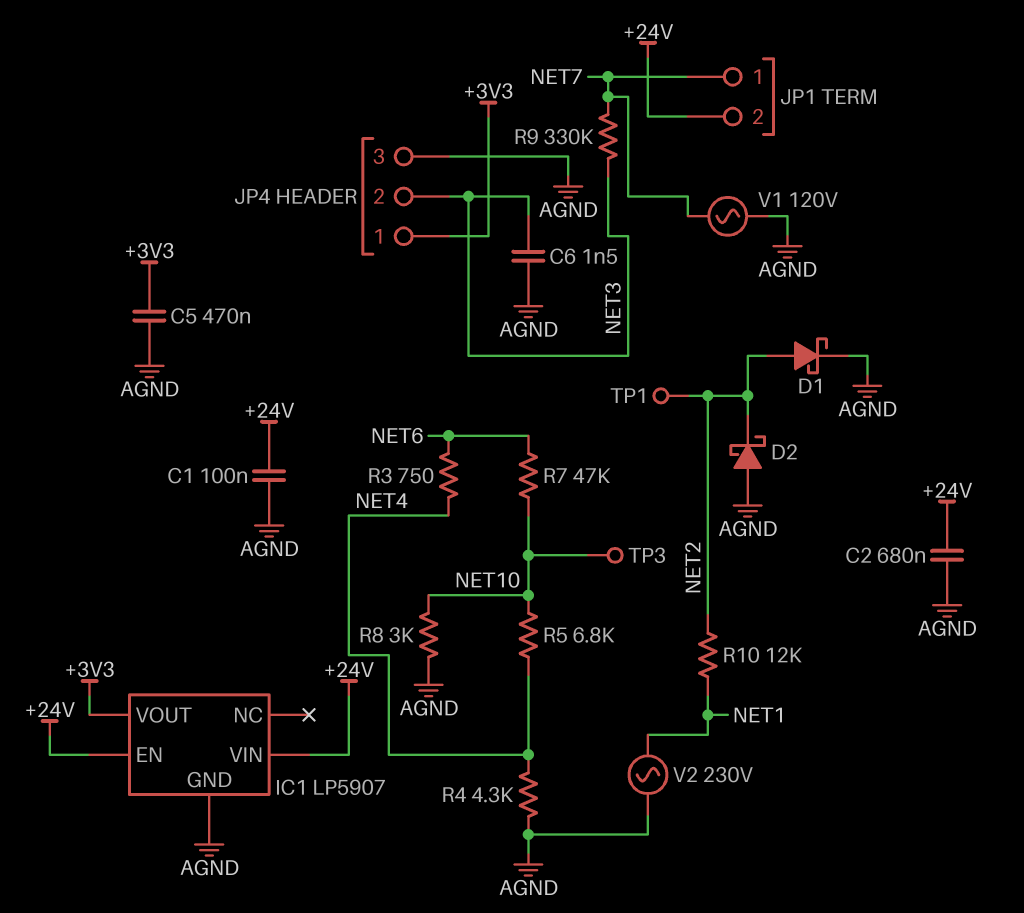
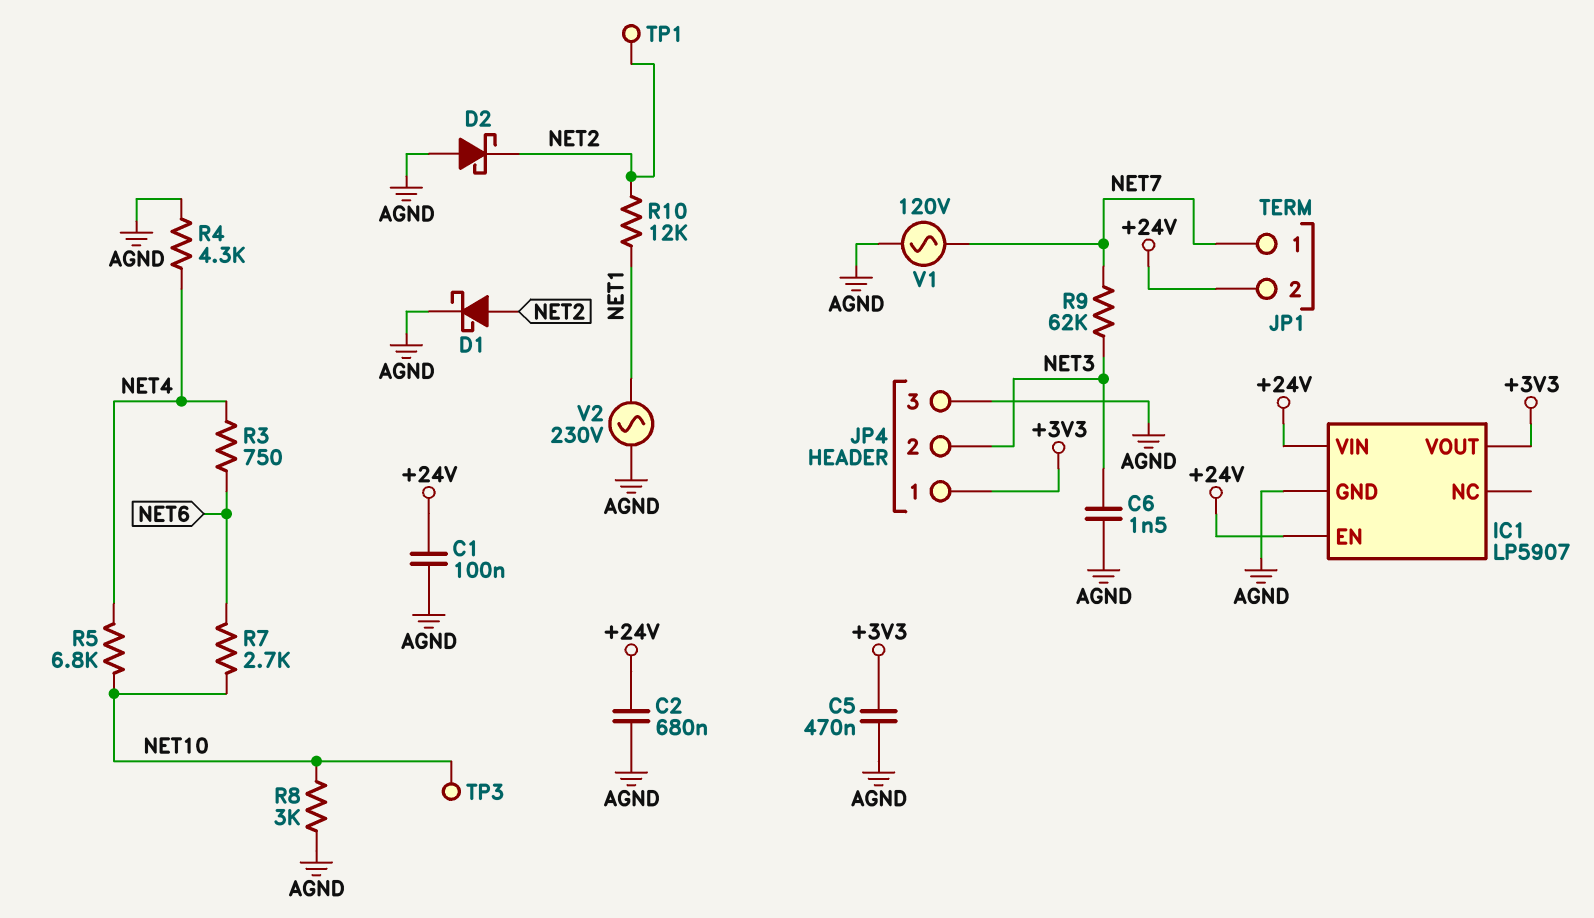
R7: 47k (NET6, NET10) -> 2.7k (NET6, NET10)
R9: 330k (NET3, NET7) -> 62k (NET3, NET7)

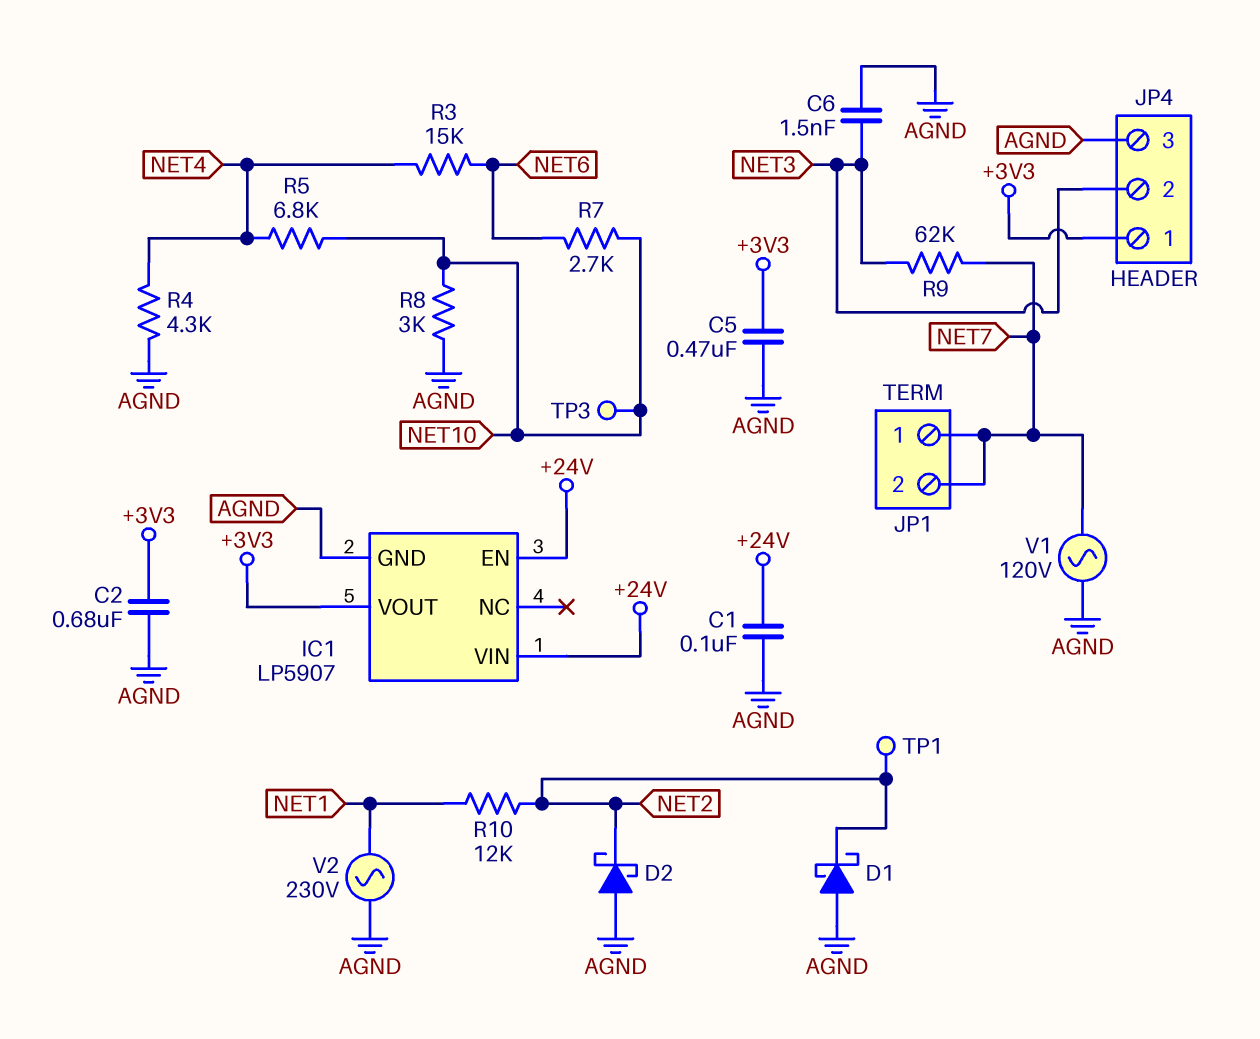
C2: 680nF (+24V, AGND) -> 680nF (+3V3, AGND)
D1: schottky (A NET2, K AGND) -> schottky (A AGND, K NET2)
JP1 pin 2: +24V -> NET7
R3: 750 (NET4, NET6) -> 15k (NET4, NET6)

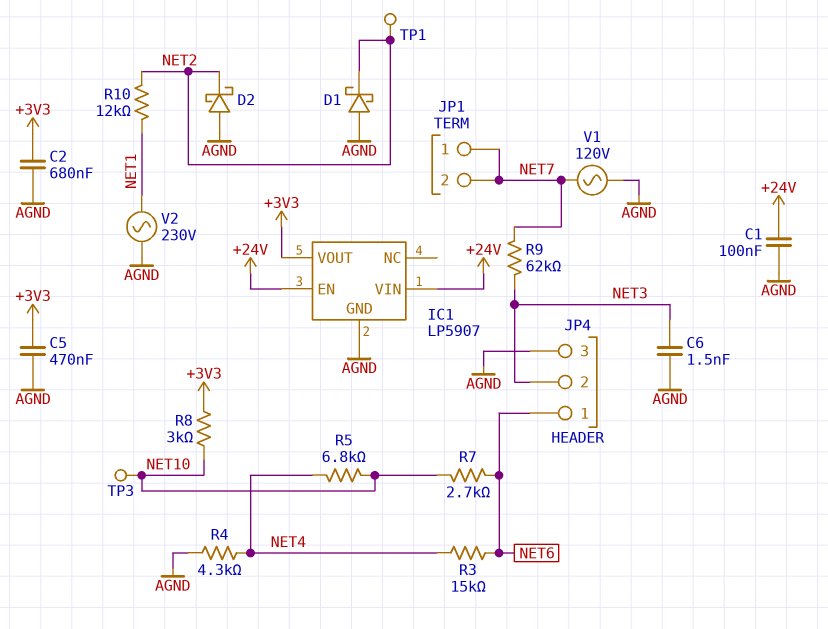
JP4 pin 1: +3V3 -> NET6
R8: 3k (AGND, NET10) -> 3k (+3V3, NET10)

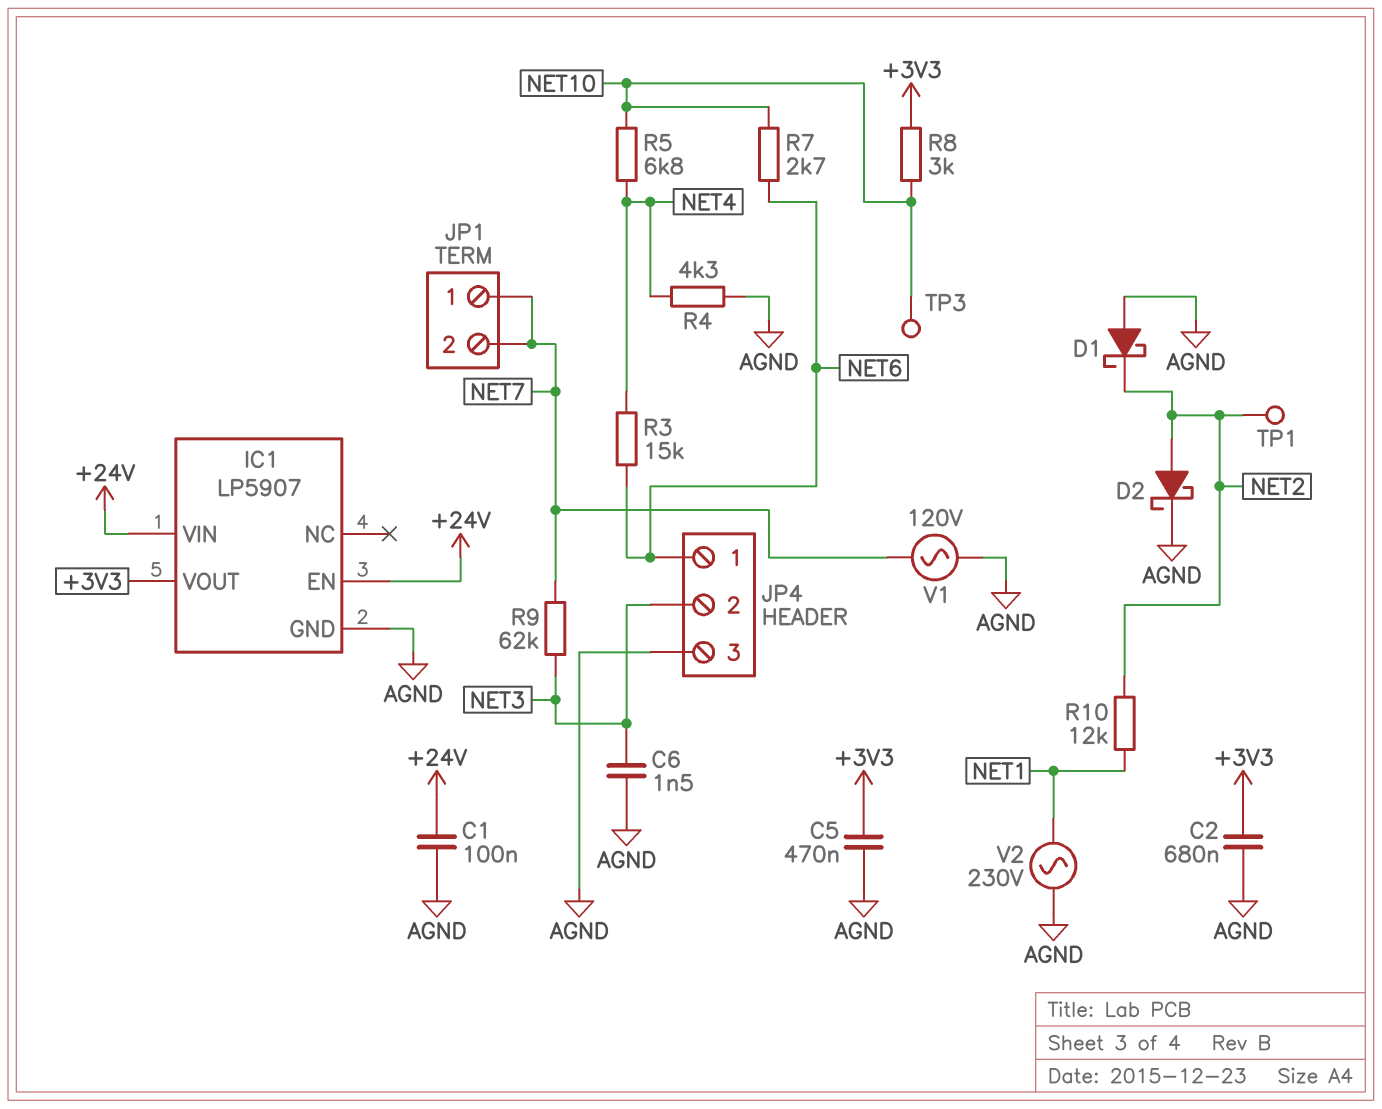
D2: schottky (A AGND, K NET2) -> schottky (A NET2, K AGND)

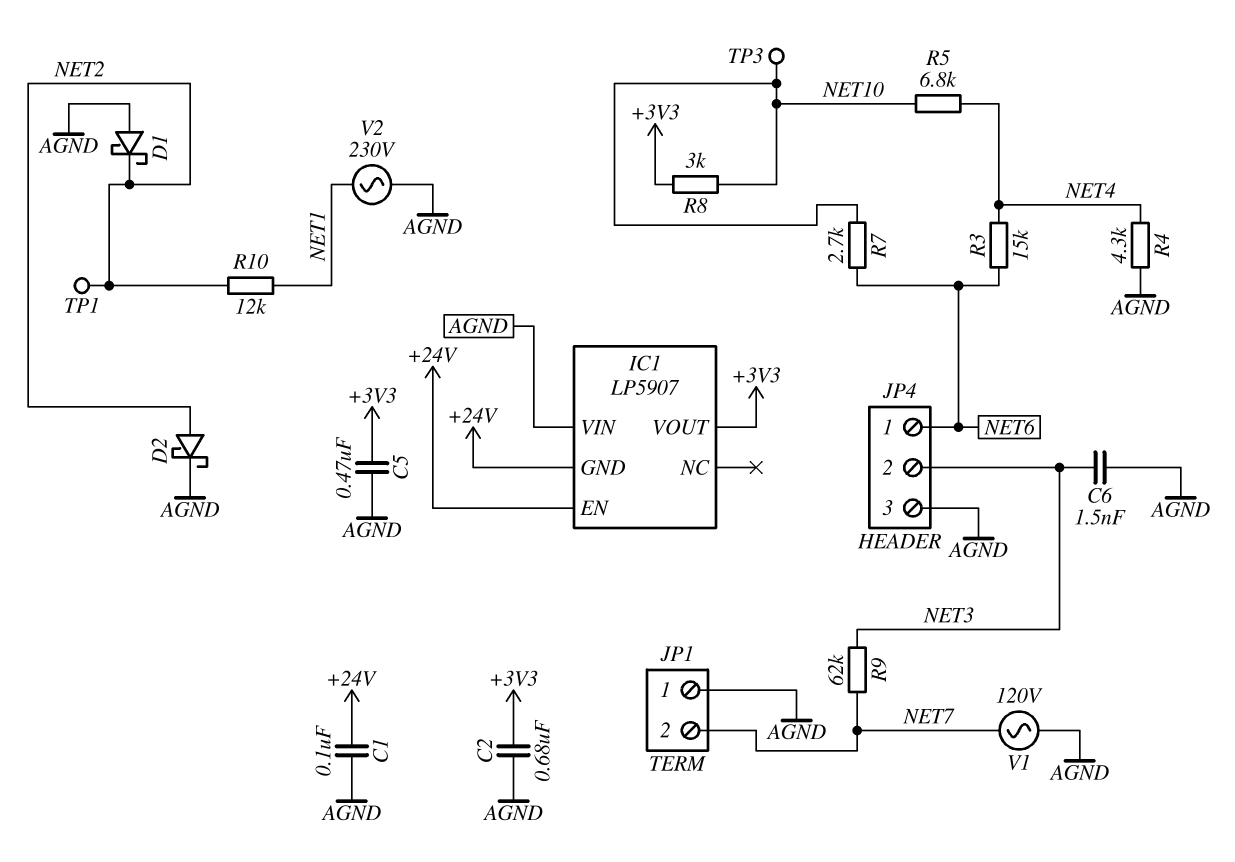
IC1 pin GND: AGND -> +24V
IC1 pin VIN: +24V -> AGND
JP1 pin 1: NET7 -> AGND

